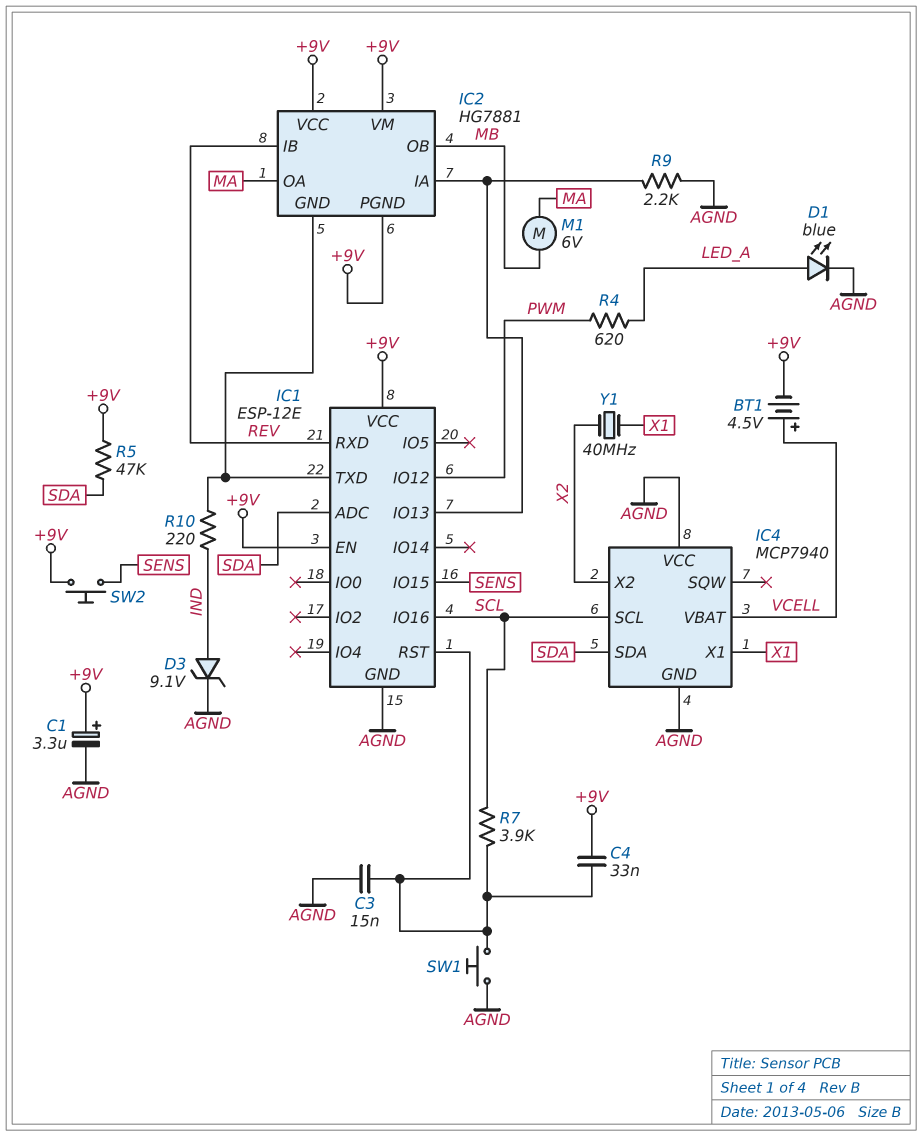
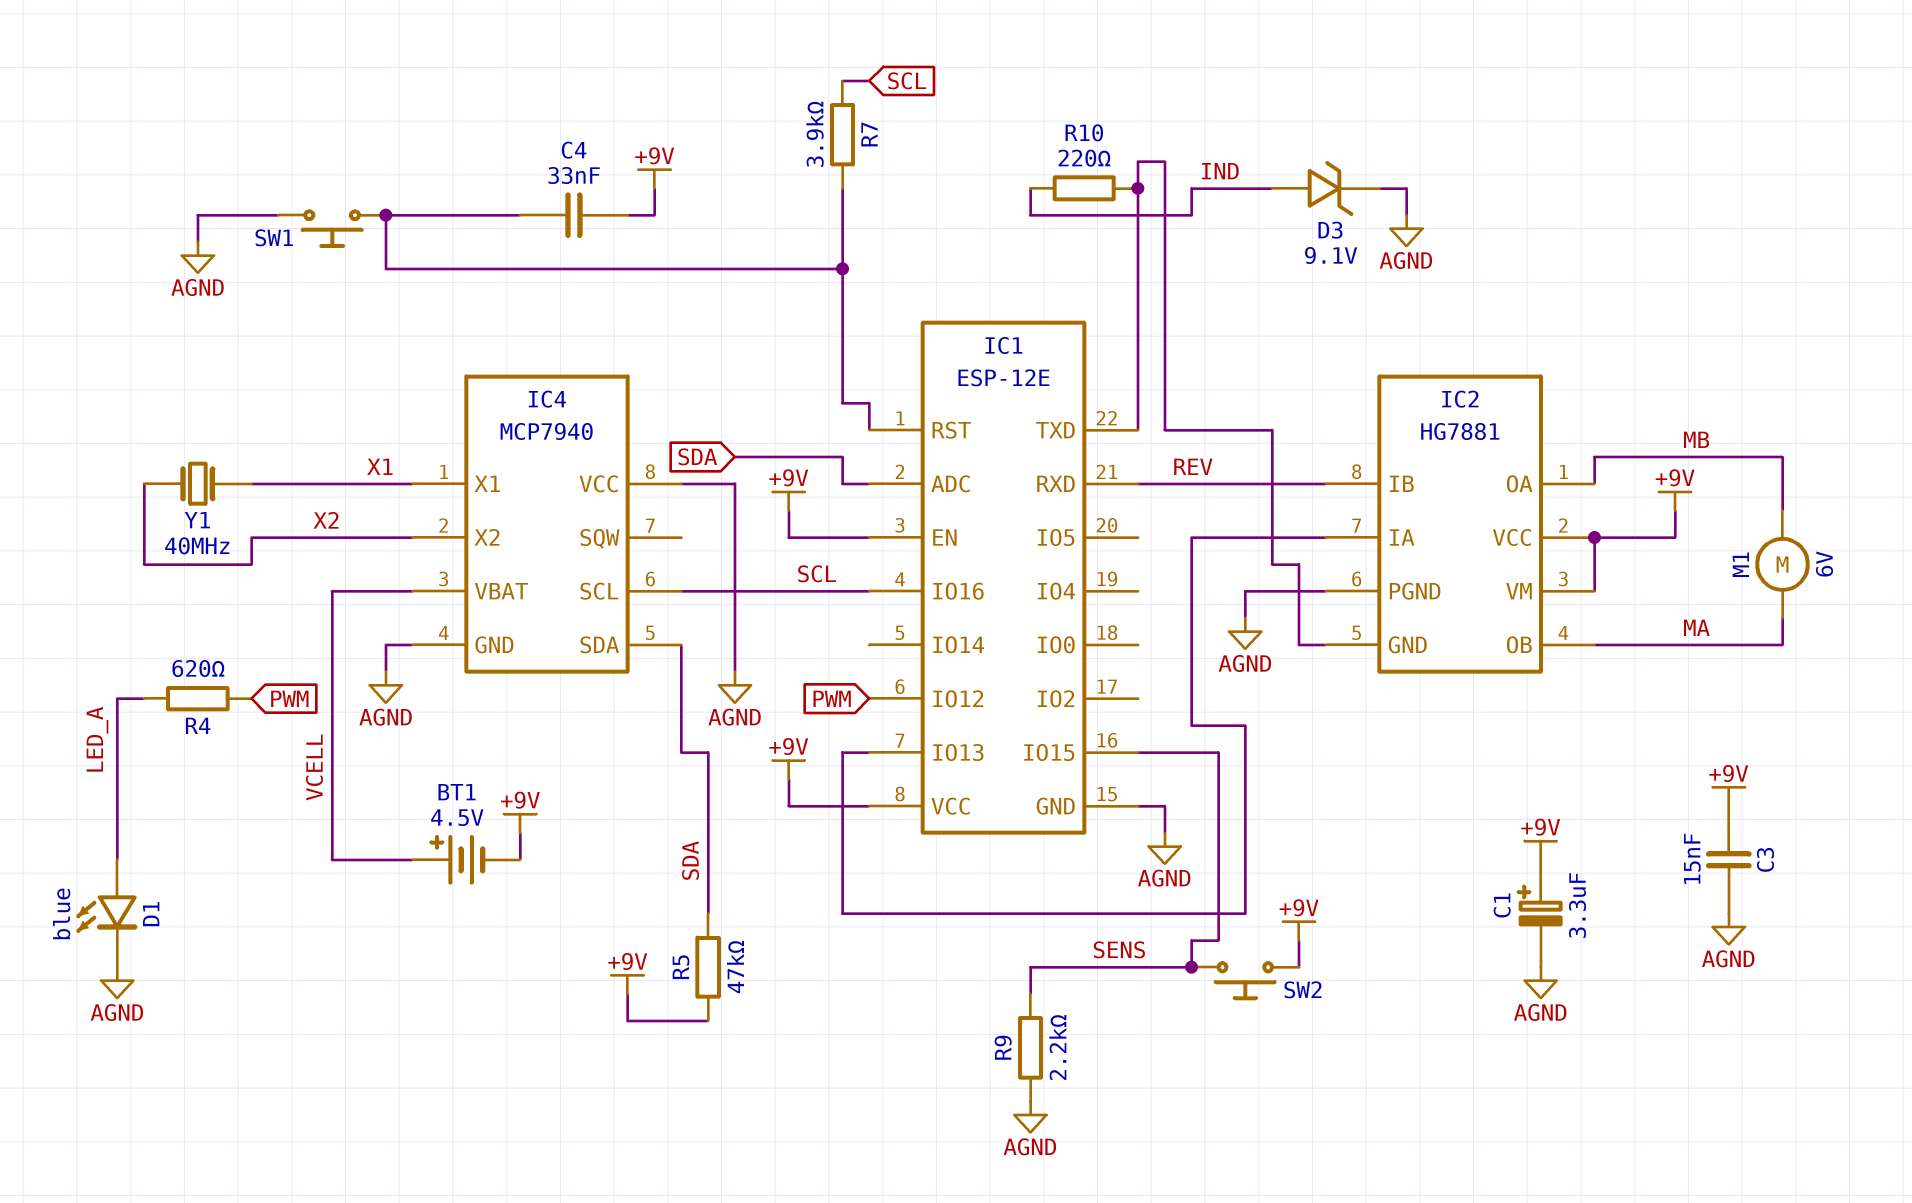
C3: 15nF (AGND, IC1/RST) -> 15nF (+9V, AGND)
IC2 pin OA: MA -> MB
IC2 pin OB: MB -> MA
IC2 pin PGND: +9V -> AGND
R9: 2.2k (AGND, IC1/IO13) -> 2.2k (AGND, SENS)

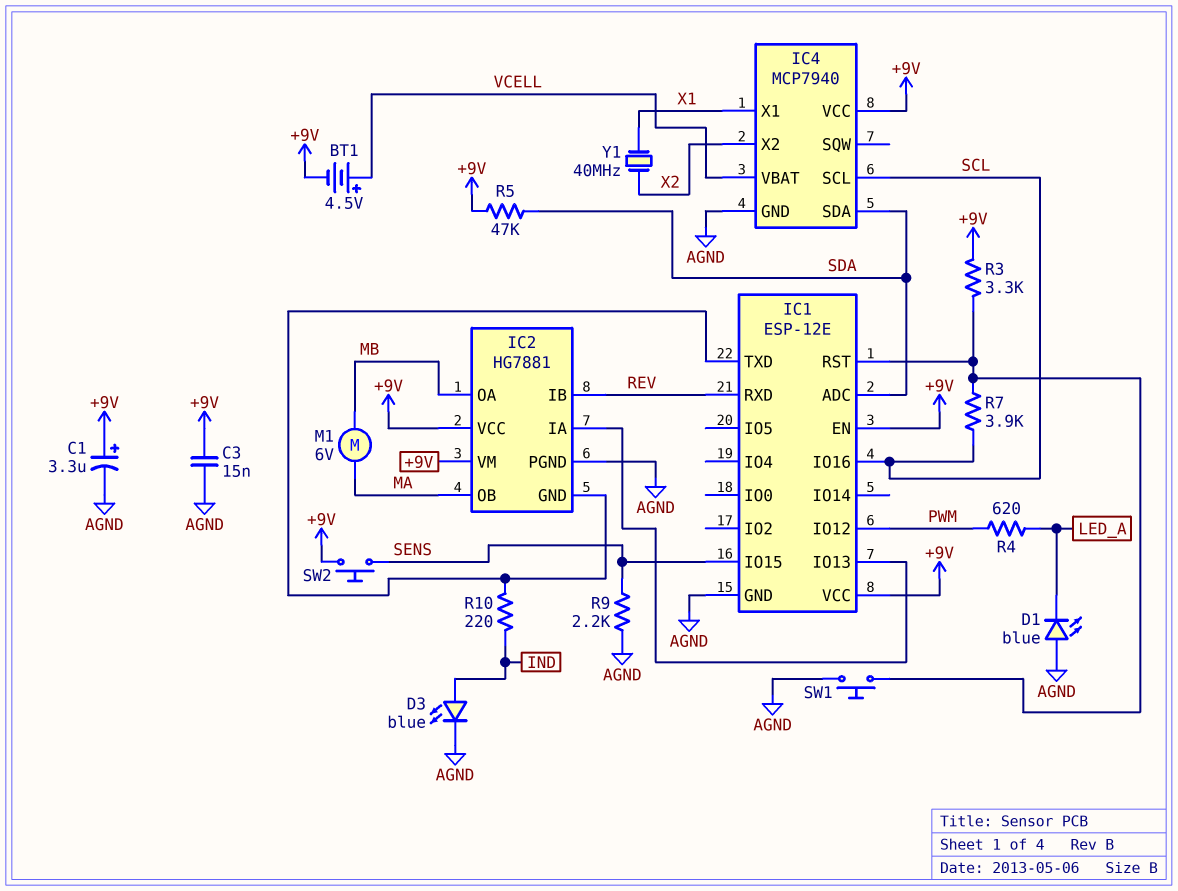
C4: 33nF (+9V, IC1/RST) -> none
D1: LED blue (A LED_A, K AGND) -> LED blue (A AGND, K LED_A)
D3: zener 9.1V (A IND, K AGND) -> LED blue (A IND, K AGND)
IC4 pin VCC: AGND -> +9V
R3: none -> 3.3k (+9V, IC1/RST)

